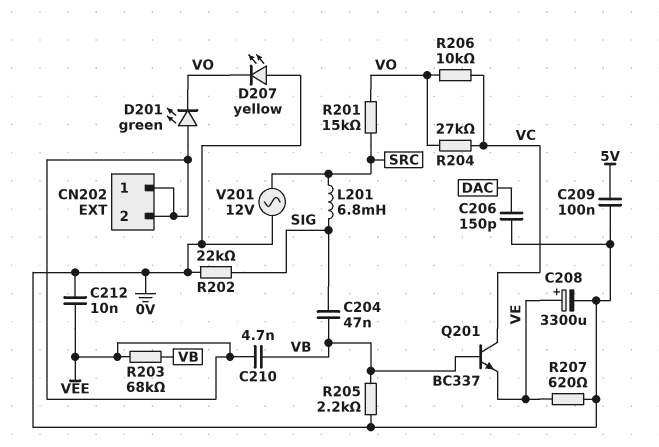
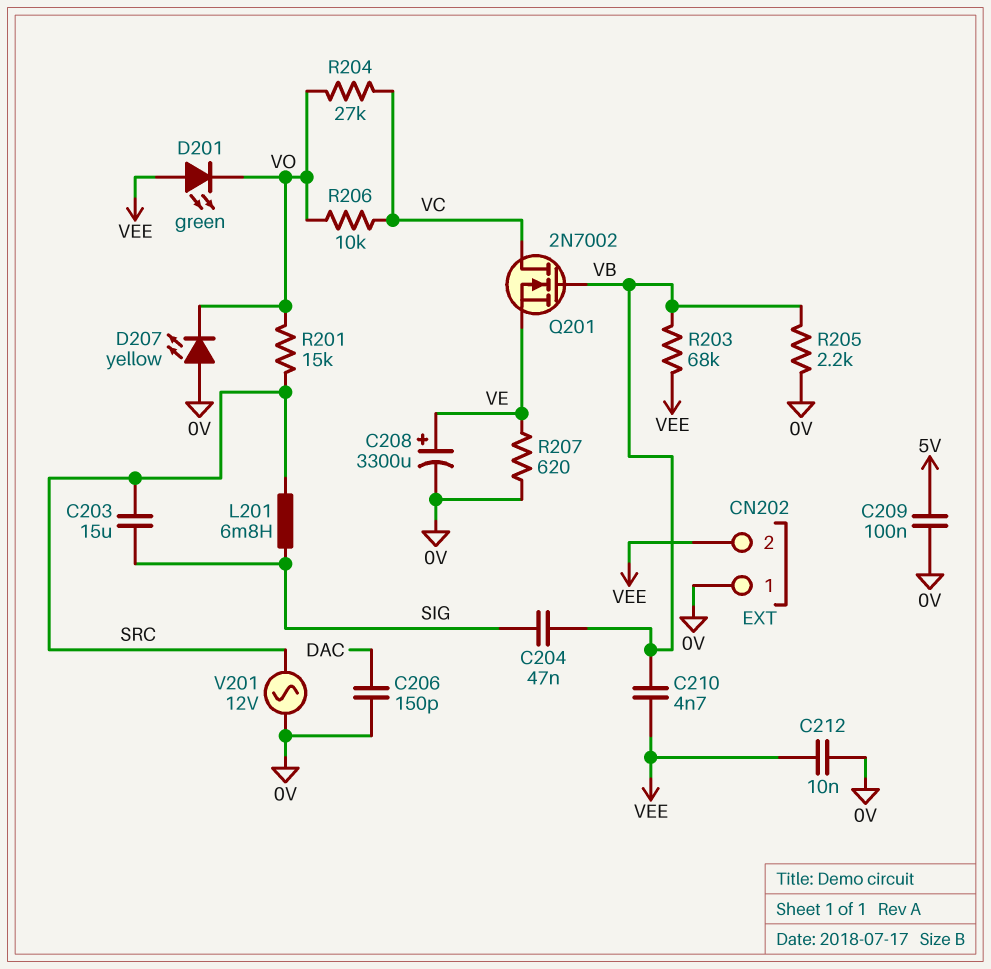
C203: none -> 15uF (SIG, SRC)
CN202 pin 1: VEE -> 0V
Q201: NPN BC337 (B VB, C VC, E VE) -> NMOS 2N7002 (G VB, D VC, S VE)
R202: 22k (0V, SIG) -> none

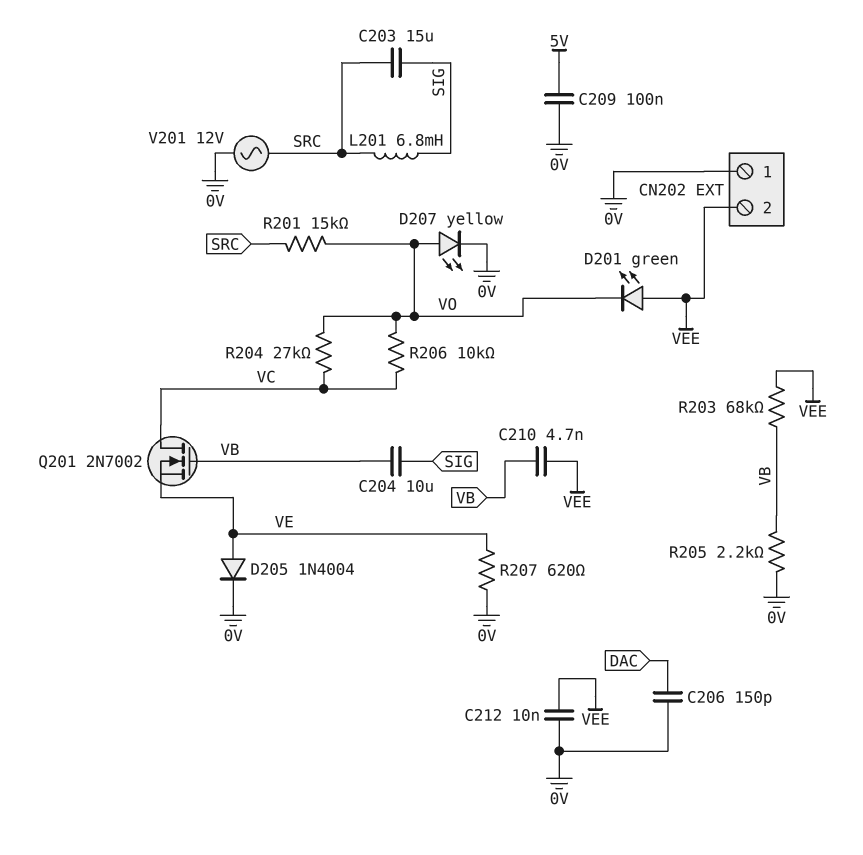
C204: 47nF (SIG, VB) -> 10uF (SIG, VB)
C208: 3300uF (plus VE, minus 0V) -> none
D205: none -> diode 1N4004 (A VE, K 0V)
D207: LED yellow (A 0V, K VO) -> LED yellow (A VO, K 0V)

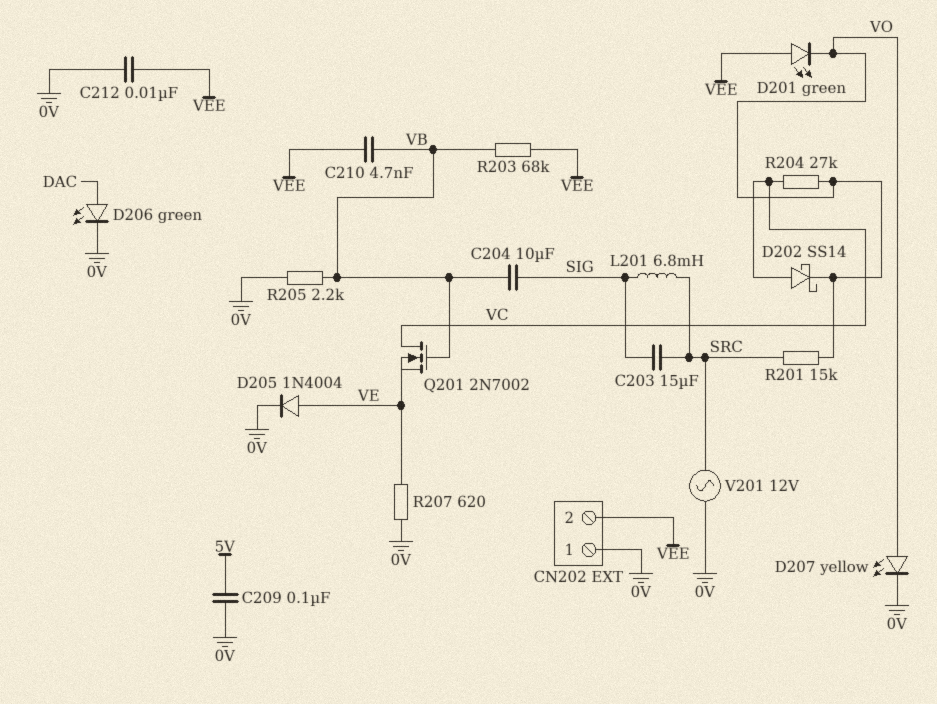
C206: 150pF (0V, DAC) -> none
D202: none -> schottky SS14 (A VC, K VO)
D206: none -> LED green (A DAC, K 0V)
R206: 10k (VC, VO) -> none

